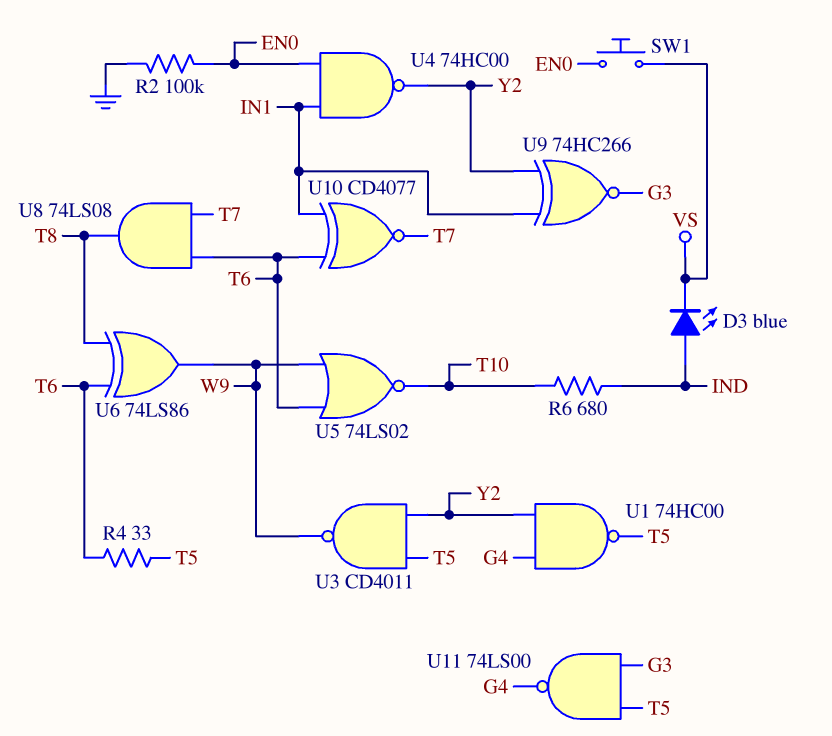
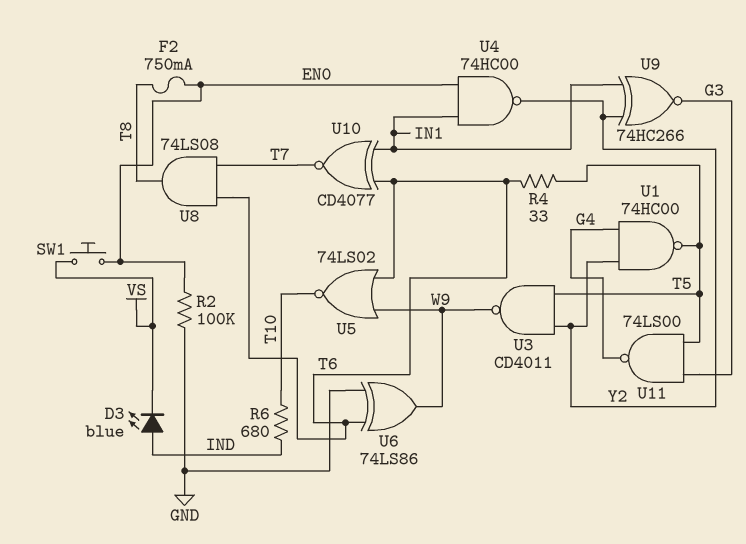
F2: none -> 750mA (EN0, T8)
U6: XOR 74LS86 (in T6, in T8, out W9) -> XOR 74LS86 (in GND, in T6, out W9)

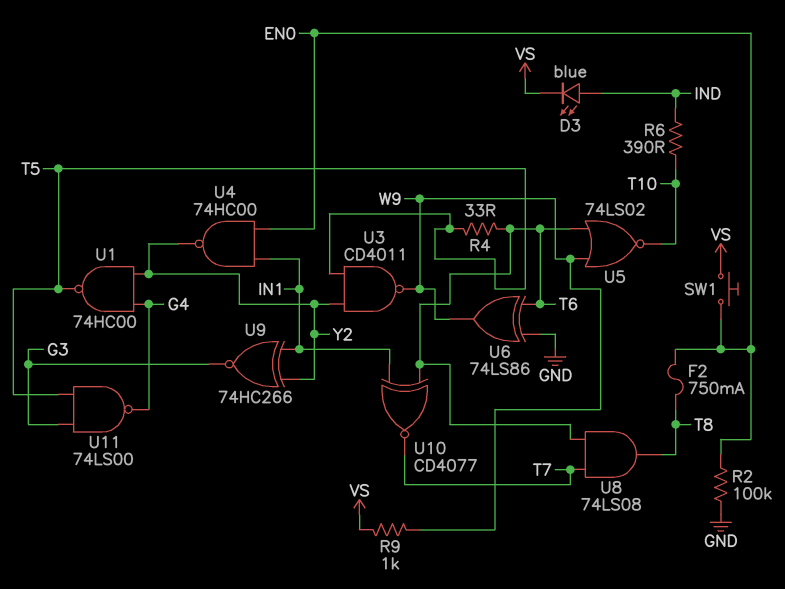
R6: 680 (IND, T10) -> 390 (IND, T10)
R9: none -> 1k (VS, W9)

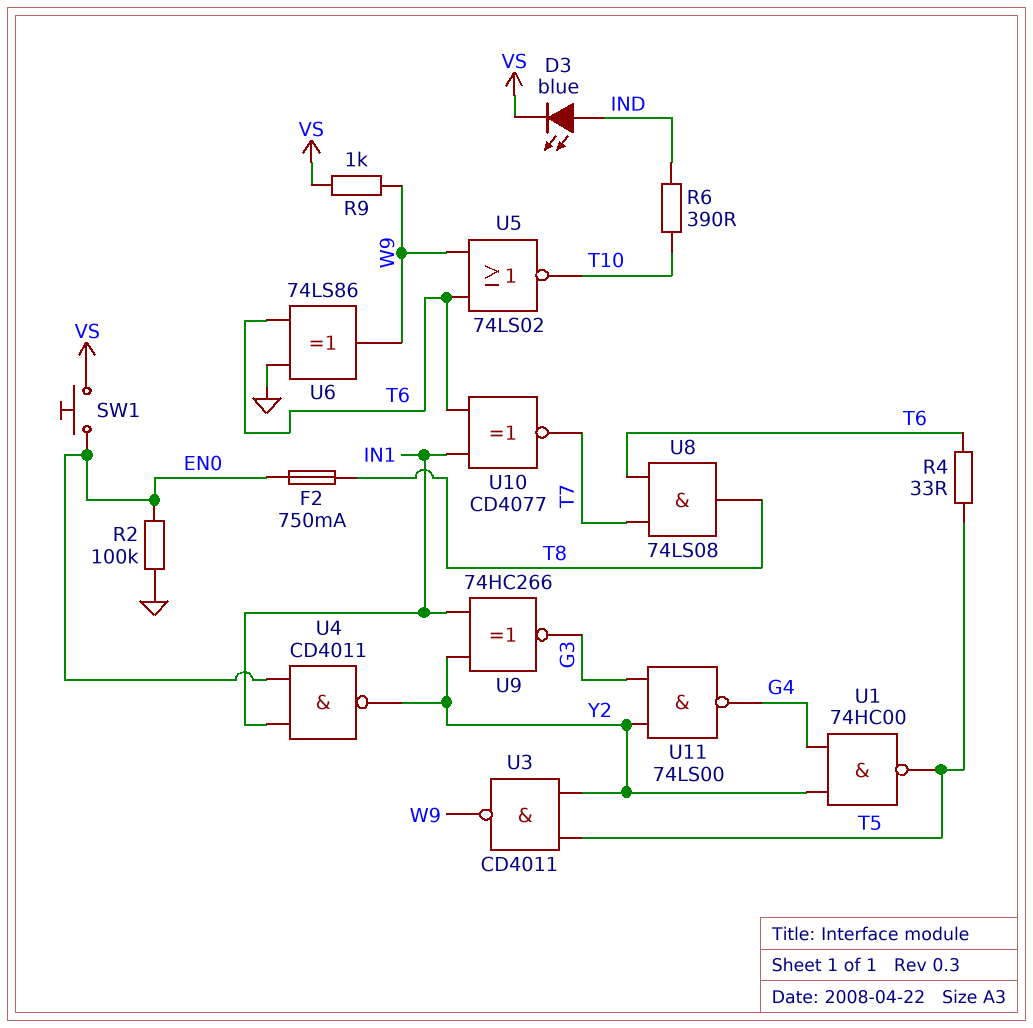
U4: NAND 74HC00 (in EN0, in IN1, out Y2) -> NAND CD4011 (in EN0, in IN1, out Y2)
U11: NAND 74LS00 (in G3, in T5, out G4) -> NAND 74LS00 (in G3, in Y2, out G4)

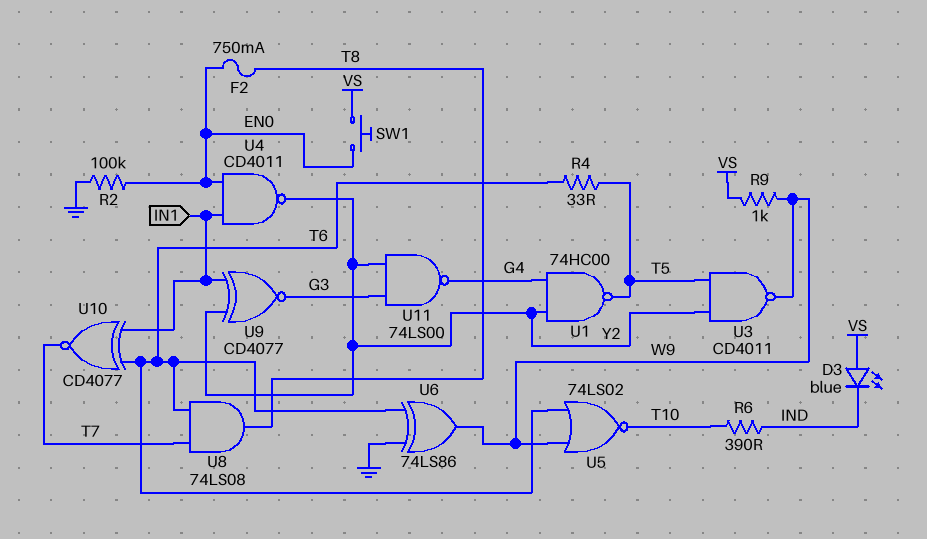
D3: LED blue (A IND, K VS) -> LED blue (A VS, K IND)
U9: XNOR 74HC266 (in IN1, in Y2, out G3) -> XNOR CD4077 (in IN1, in Y2, out G3)

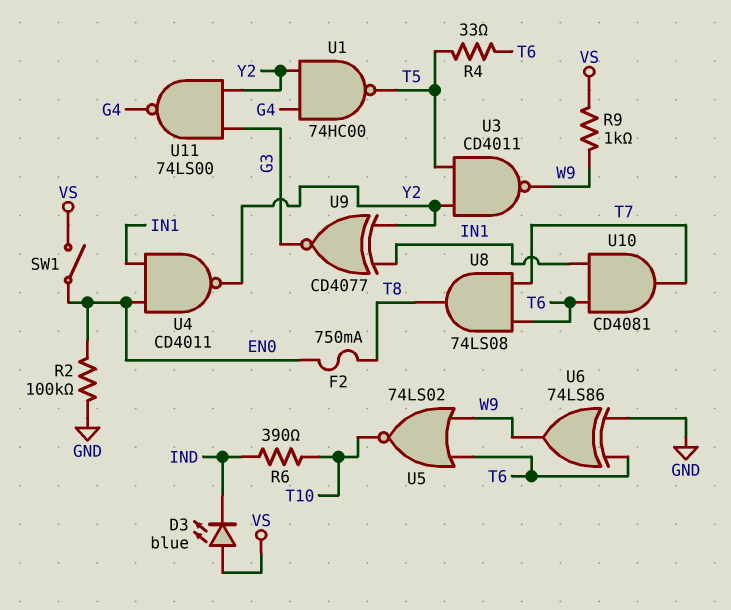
SW1: button (EN0, VS) -> switch (EN0, VS)
U10: XNOR CD4077 (in IN1, in T6, out T7) -> AND CD4081 (in IN1, in T6, out T7)

